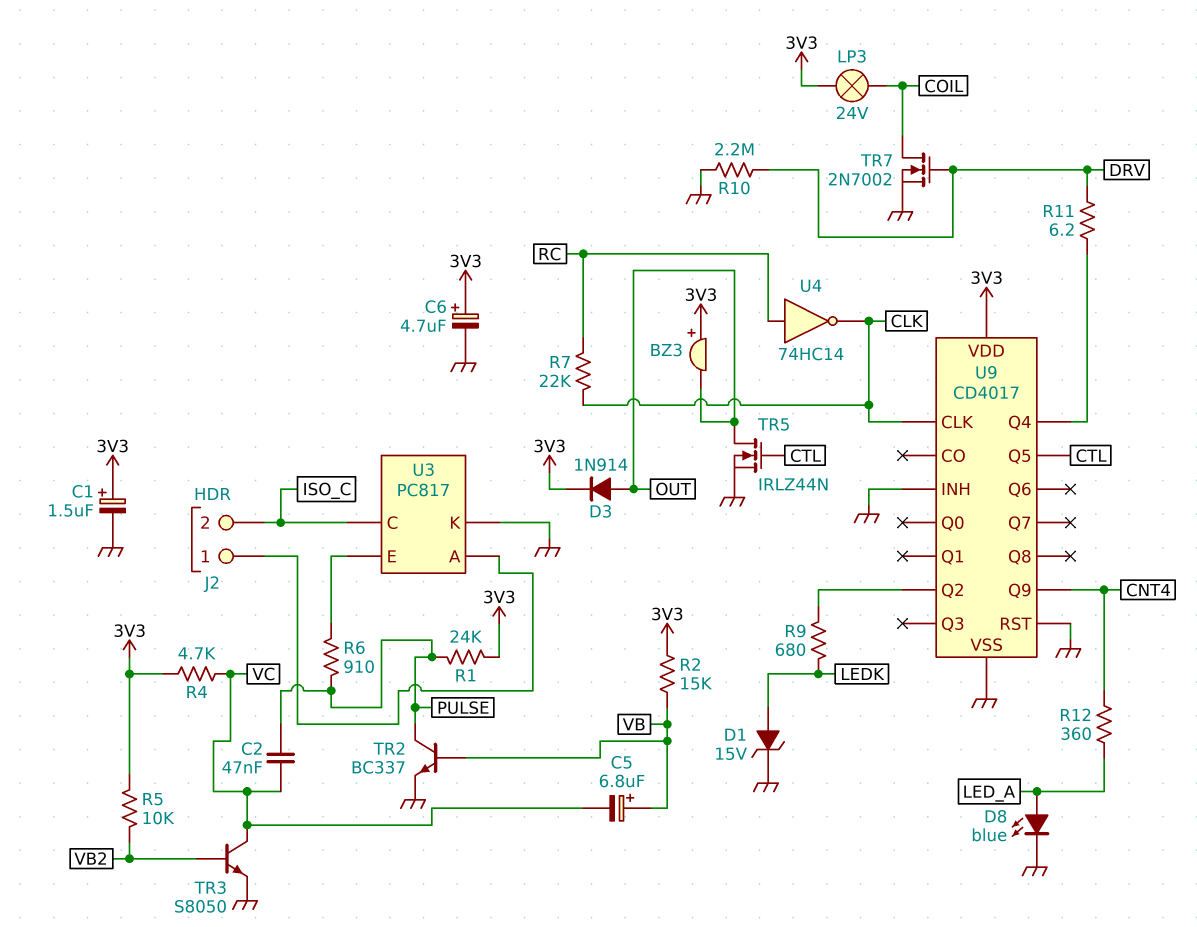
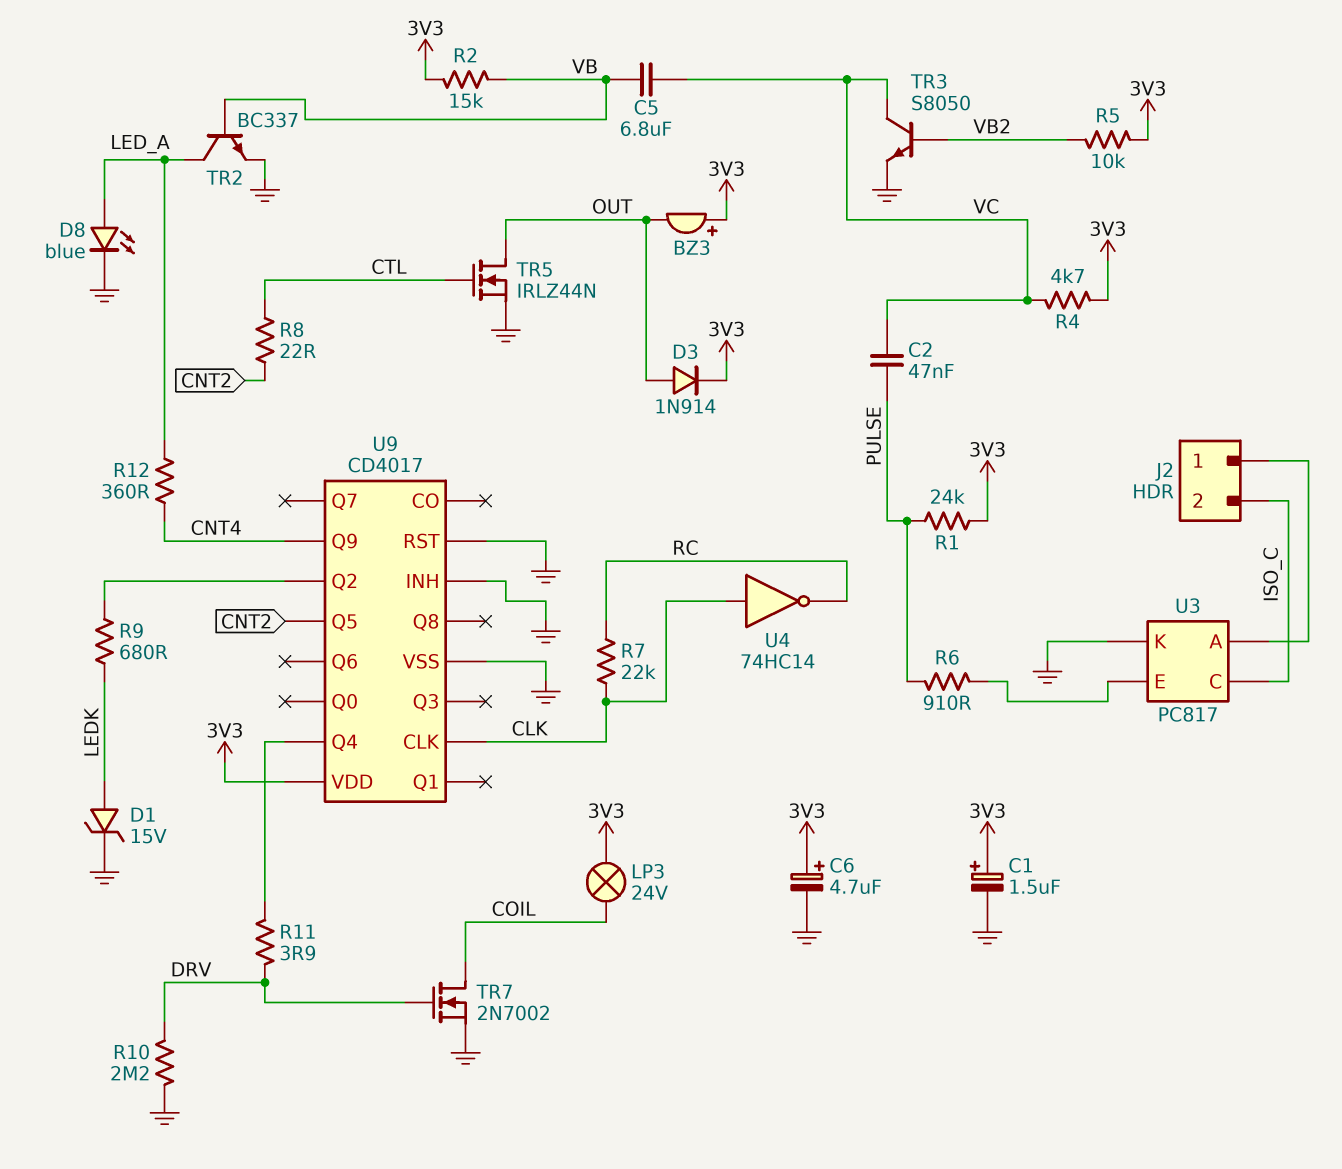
C5: 6.8uF (plus VB, minus VC) -> 6.8uF (VB, VC)
R8: none -> 22 (CNT2, CTL)
R11: 6.2 (DRV, U9/Q4) -> 3.9 (DRV, U9/Q4)
TR2: NPN BC337 (B VB, C PULSE, E GND) -> NPN BC337 (B VB, C LED_A, E GND)
U4: NOT 74HC14 (in RC, out CLK) -> NOT 74HC14 (in CLK, out RC)
U9 pin Q5: CTL -> CNT2

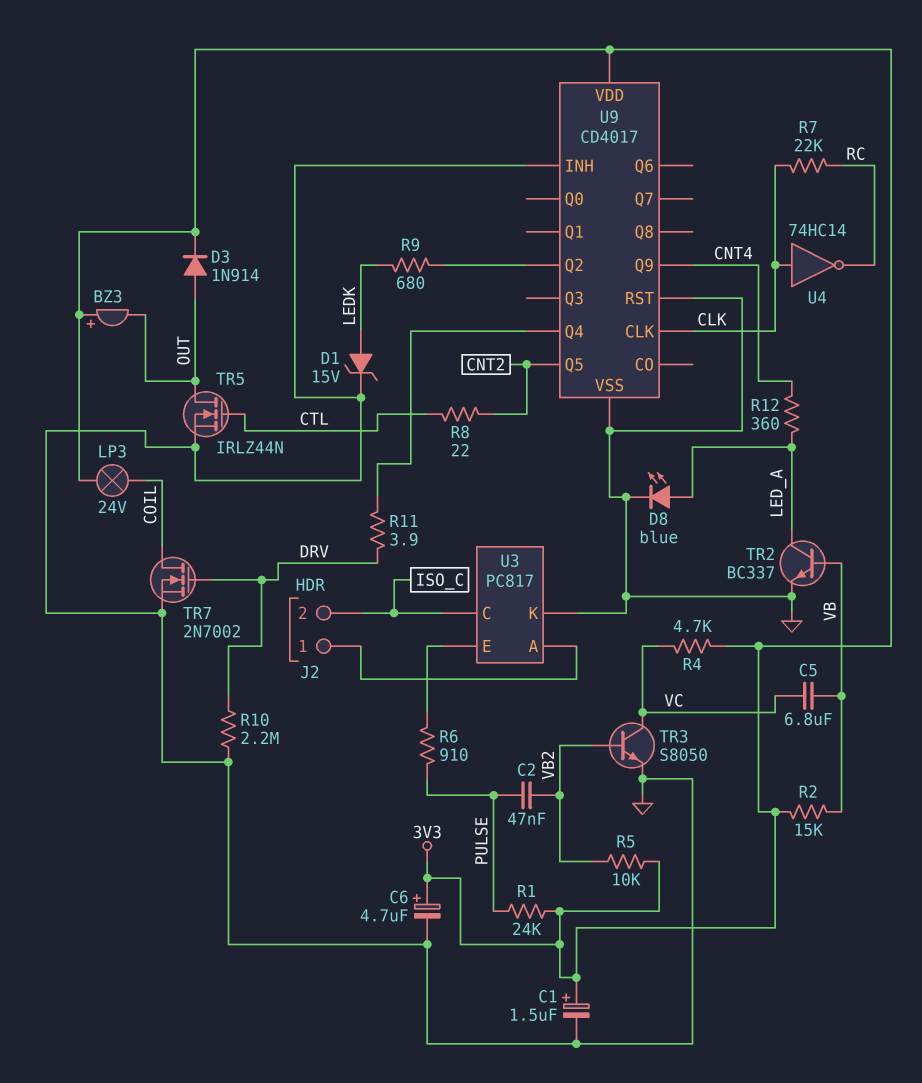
C2: 47nF (PULSE, VC) -> 47nF (PULSE, VB2)

